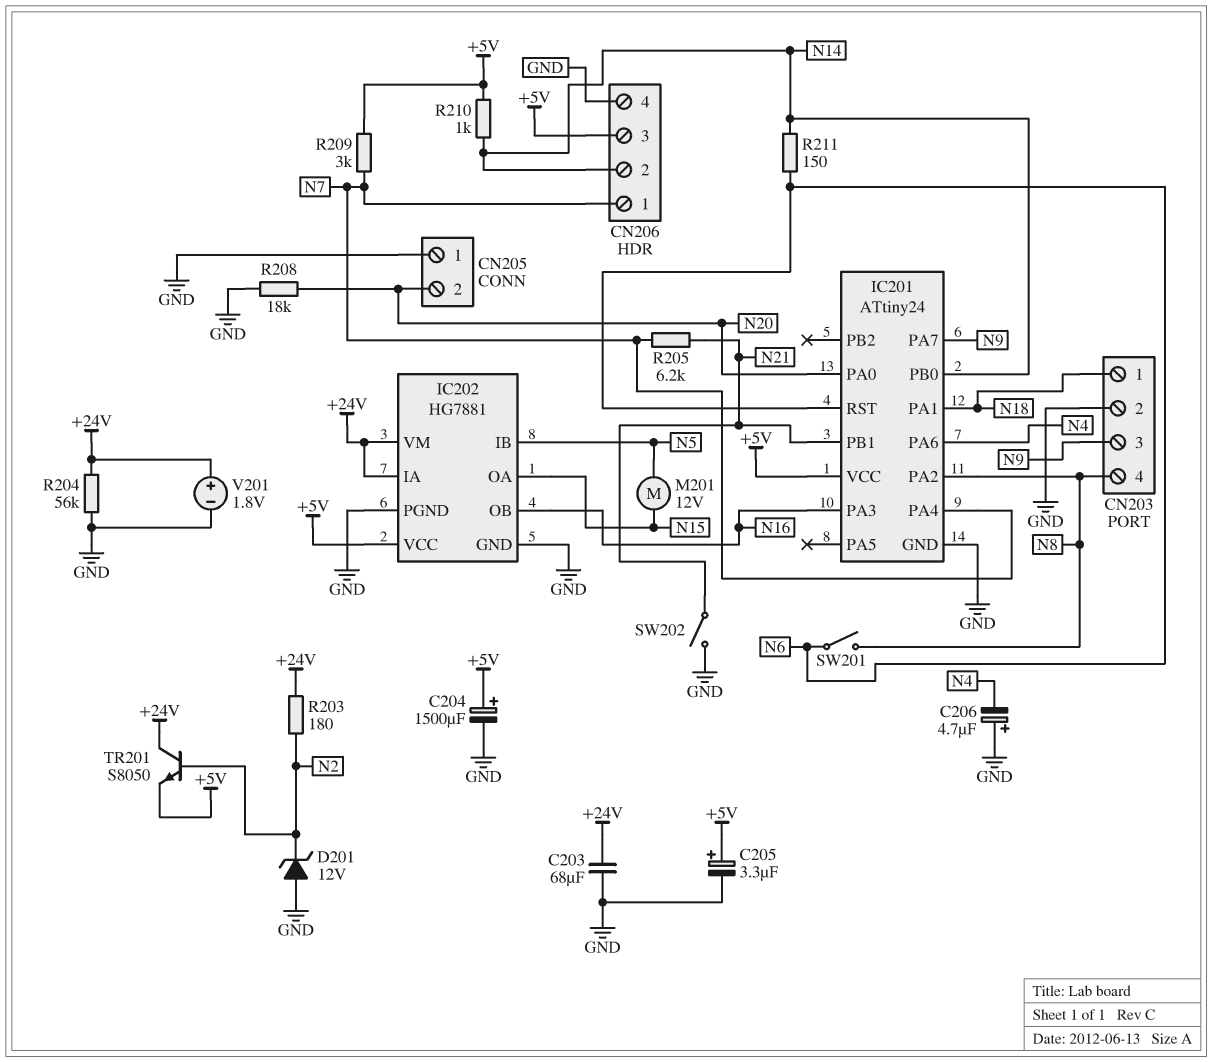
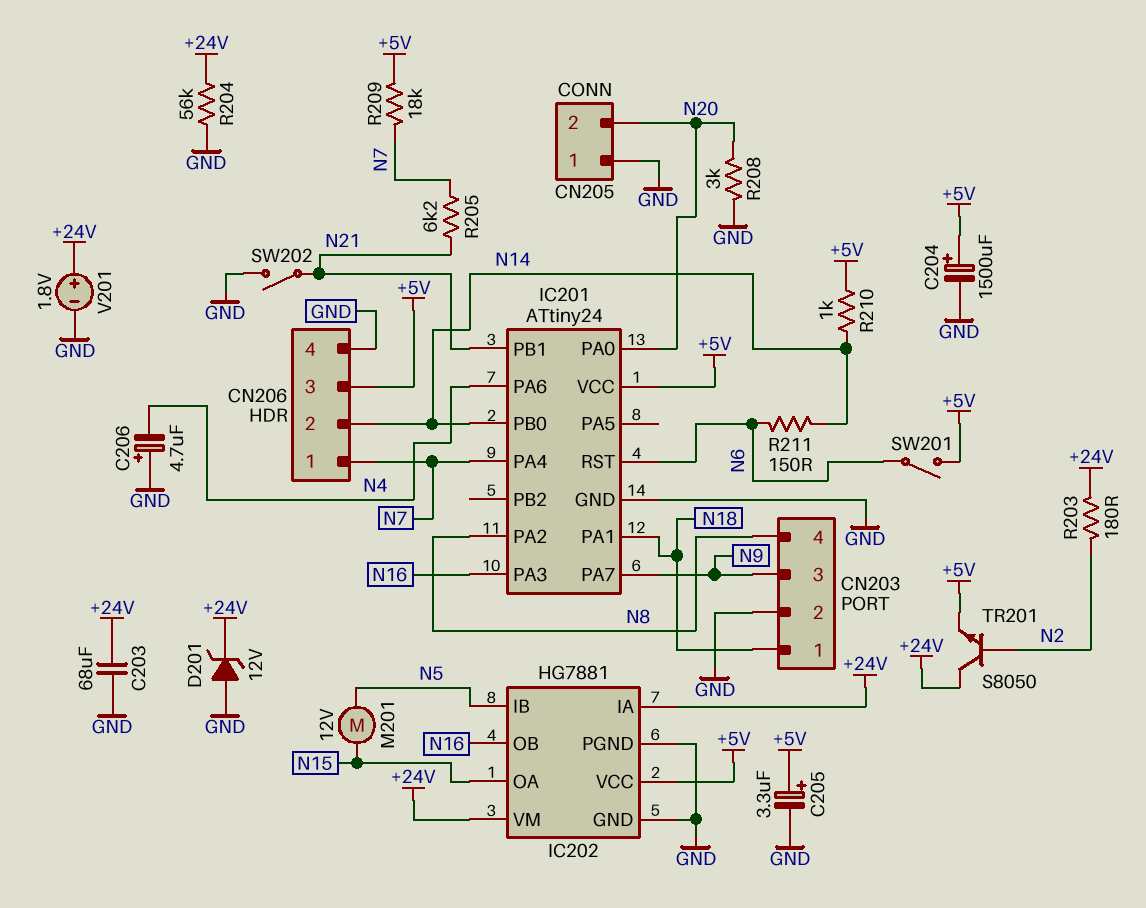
D201: zener 12V (A GND, K N2) -> zener 12V (A GND, K +24V)
R208: 18k (GND, N20) -> 3k (GND, N20)
R209: 3k (+5V, N7) -> 18k (+5V, N7)
SW201: switch (N6, N8) -> switch (+5V, N6)

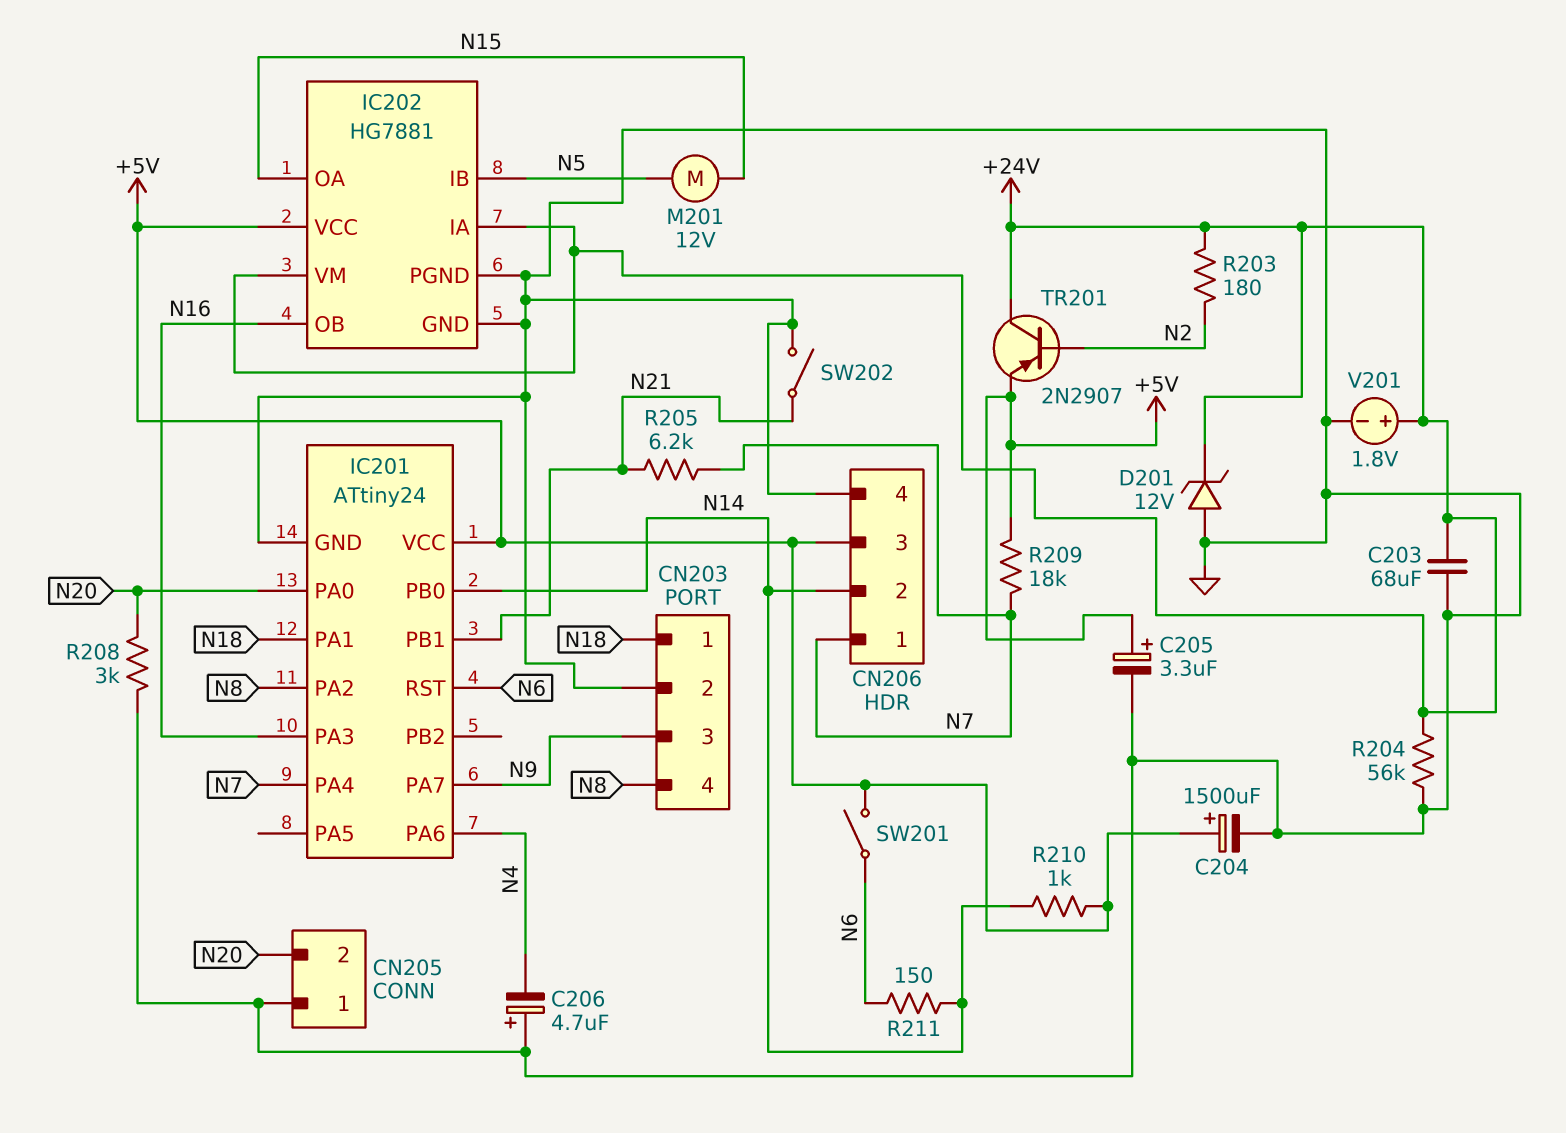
TR201: NPN S8050 (B N2, C +24V, E +5V) -> PNP 2N2907 (B N2, C +24V, E +5V)

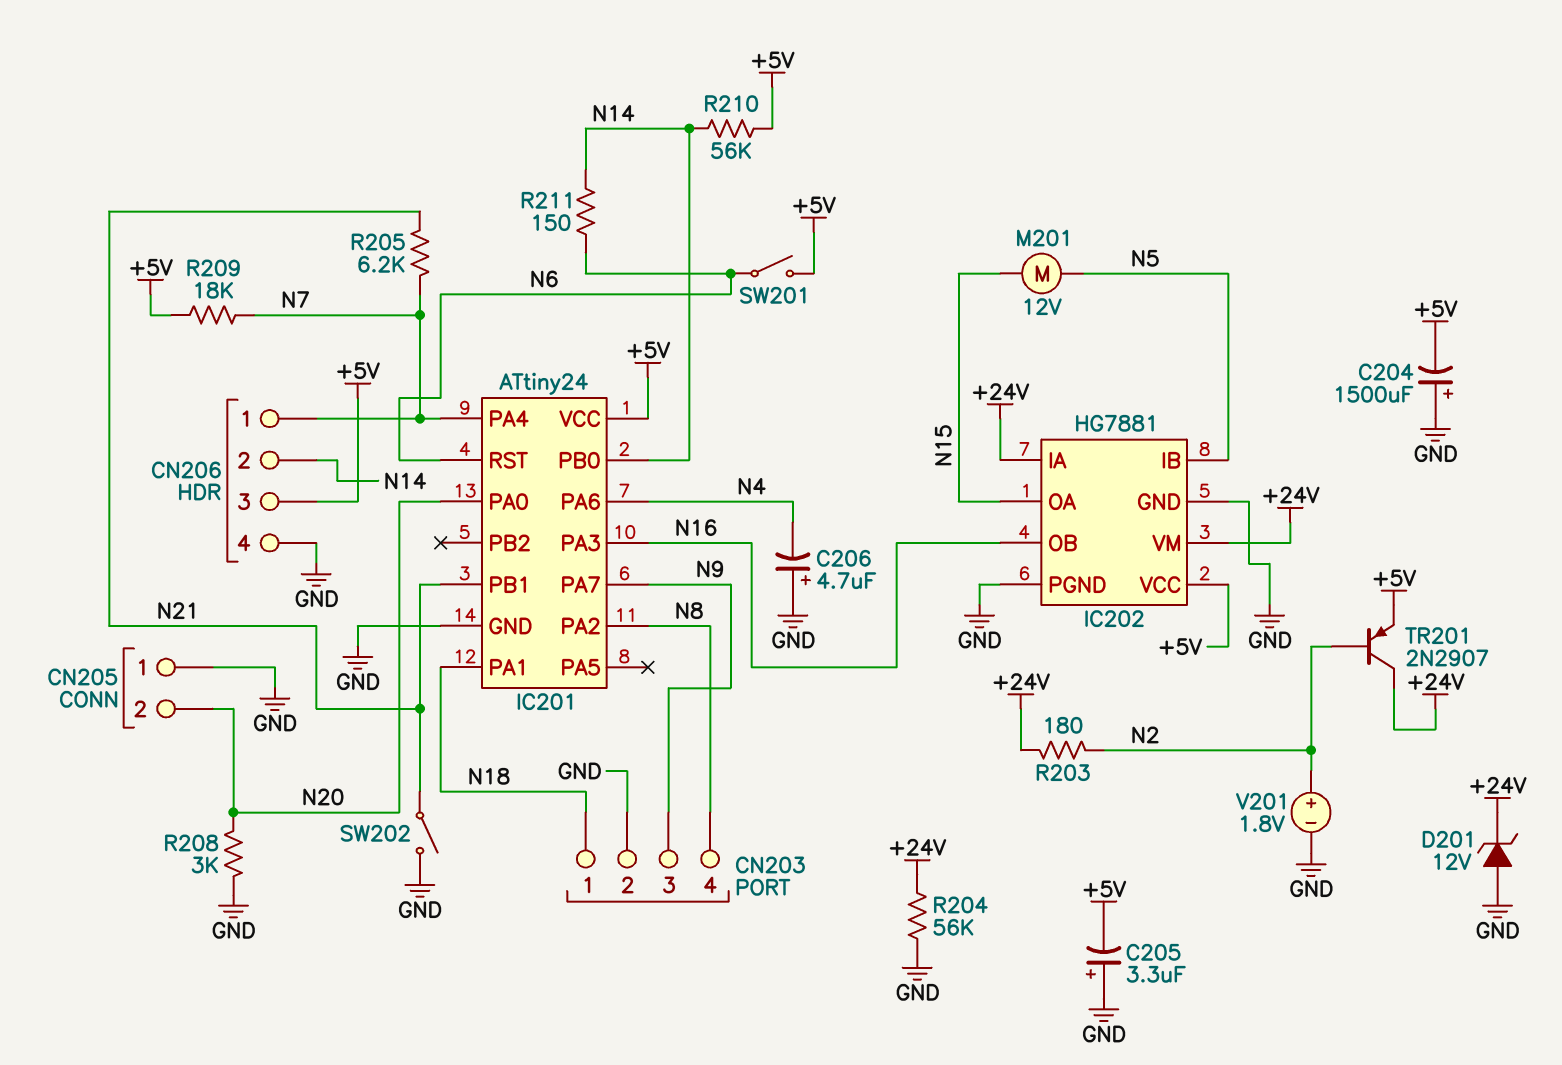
C203: 68uF (+24V, GND) -> none
C204: 1500uF (plus +5V, minus GND) -> 1500uF (plus GND, minus +5V)
C205: 3.3uF (plus +5V, minus GND) -> 3.3uF (plus GND, minus +5V)
R210: 1k (+5V, N14) -> 56k (+5V, N14)
V201: 1.8V (plus +24V, minus GND) -> 1.8V (plus N2, minus GND)

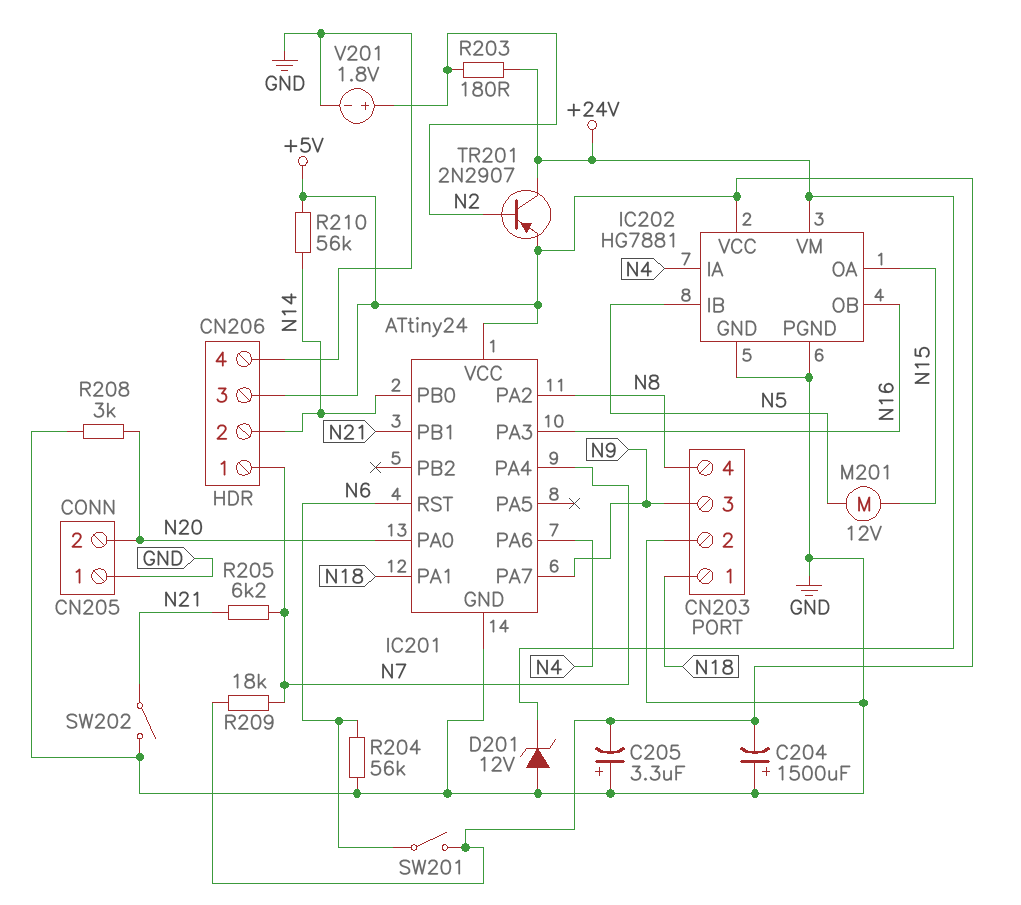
C206: 4.7uF (plus GND, minus N4) -> none
IC202 pin IA: +24V -> N4
R204: 56k (+24V, GND) -> 56k (GND, N6)
R211: 150 (N6, N14) -> none

